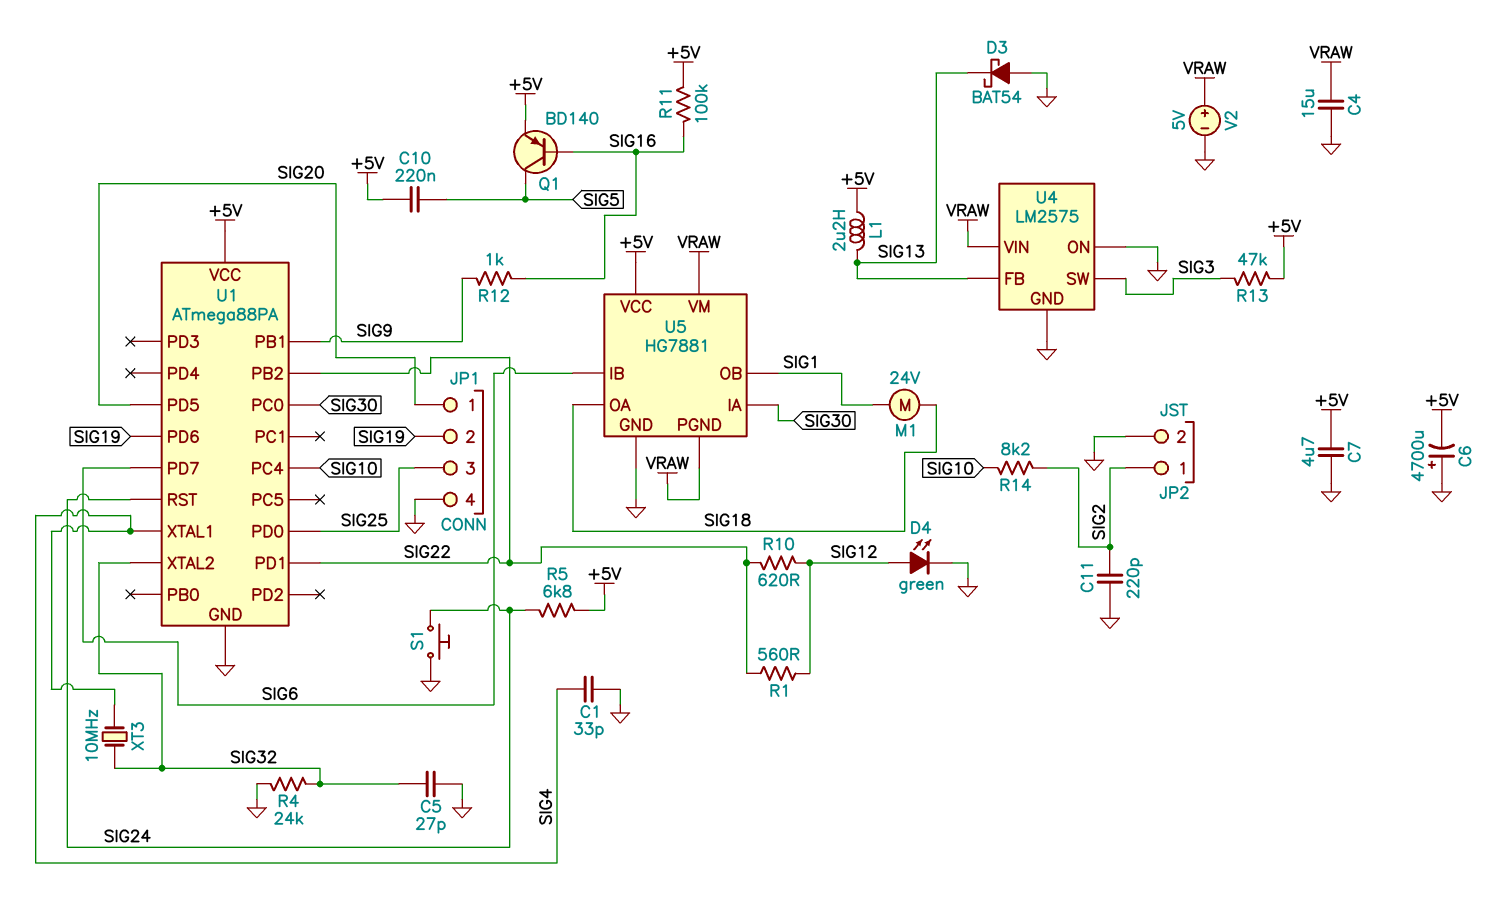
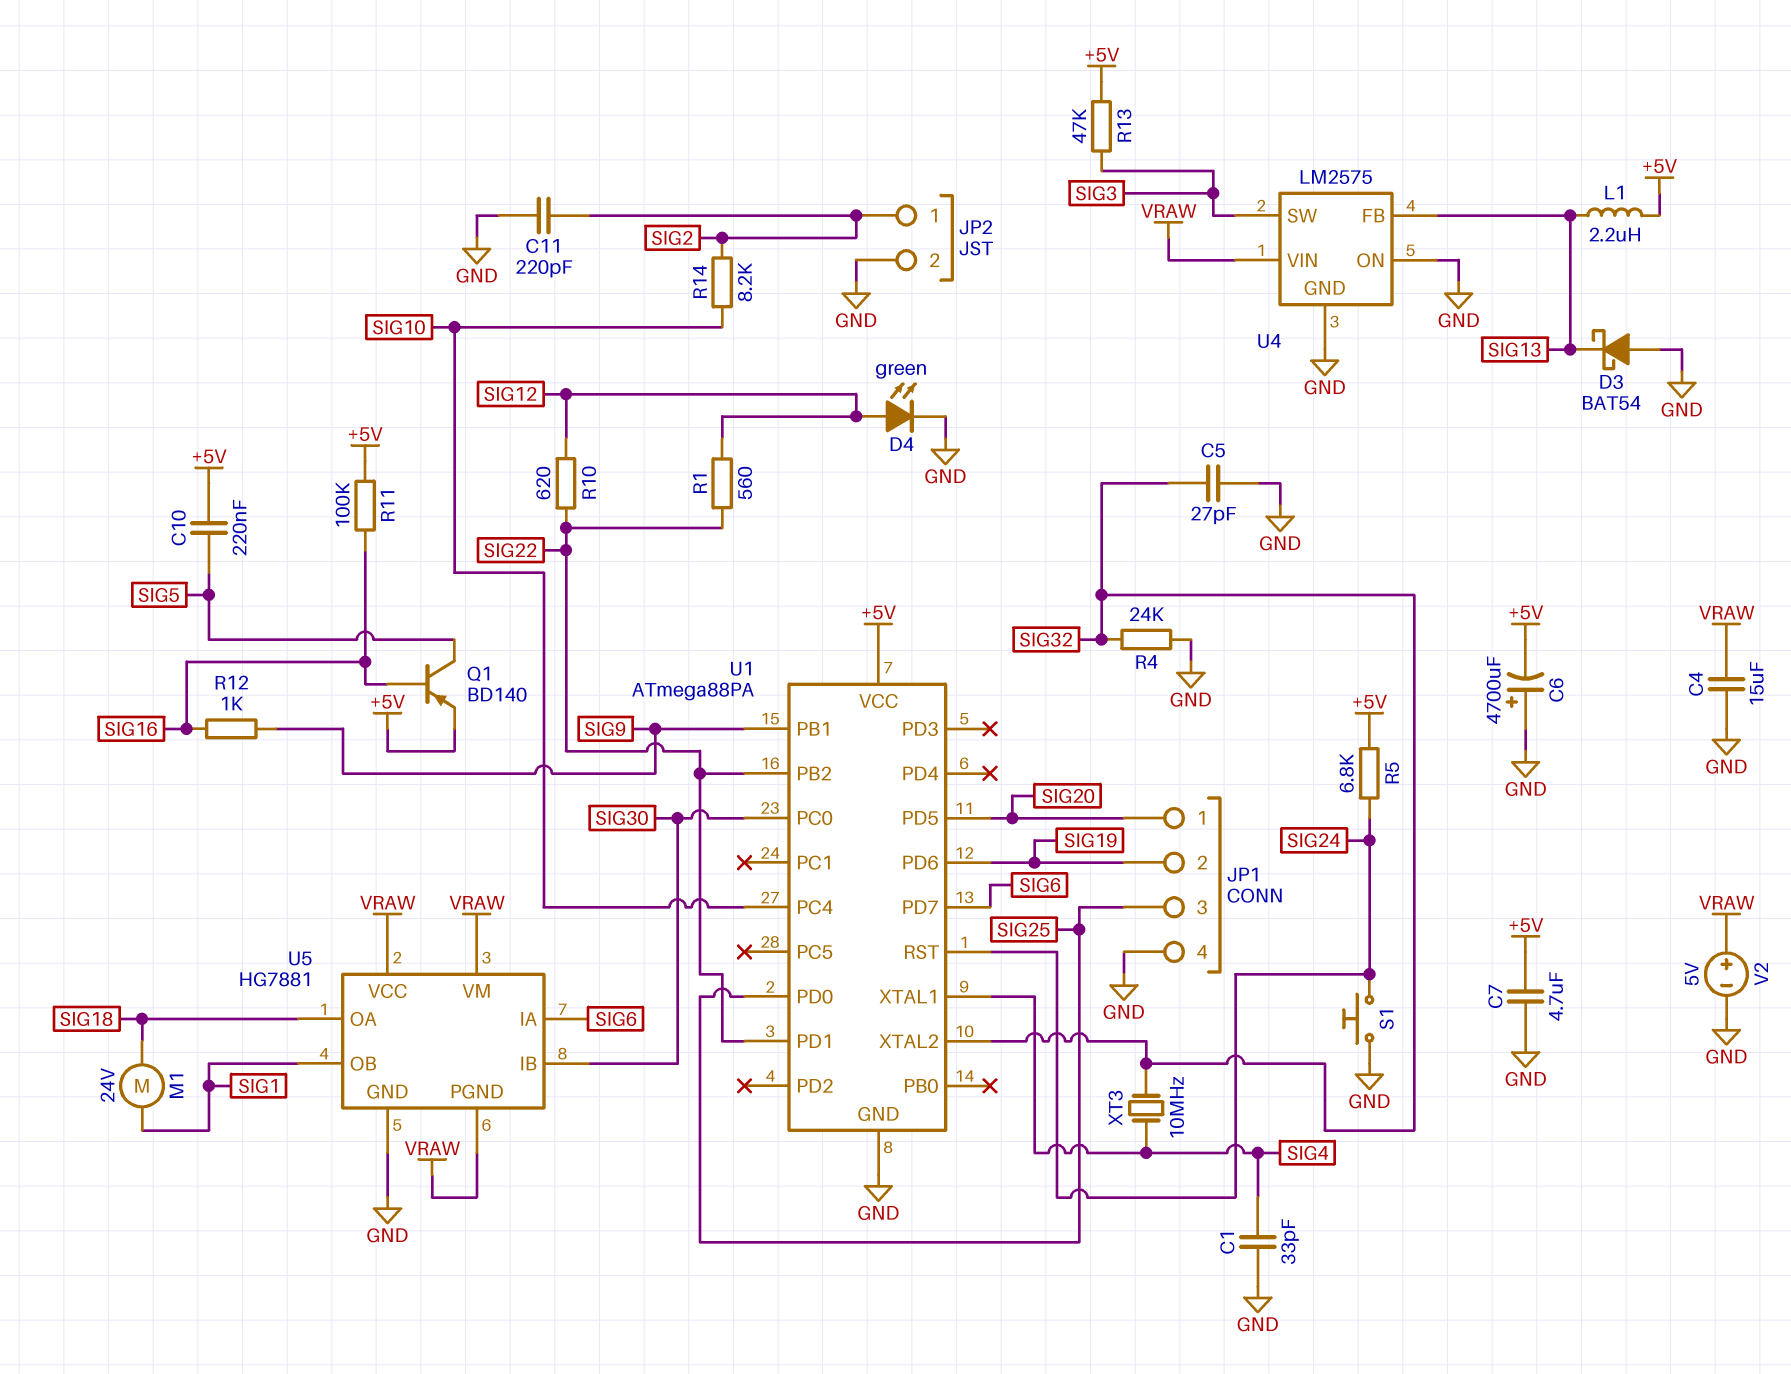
U5 pin IA: SIG30 -> SIG6
U5 pin IB: SIG6 -> SIG30
U5 pin VCC: +5V -> VRAW

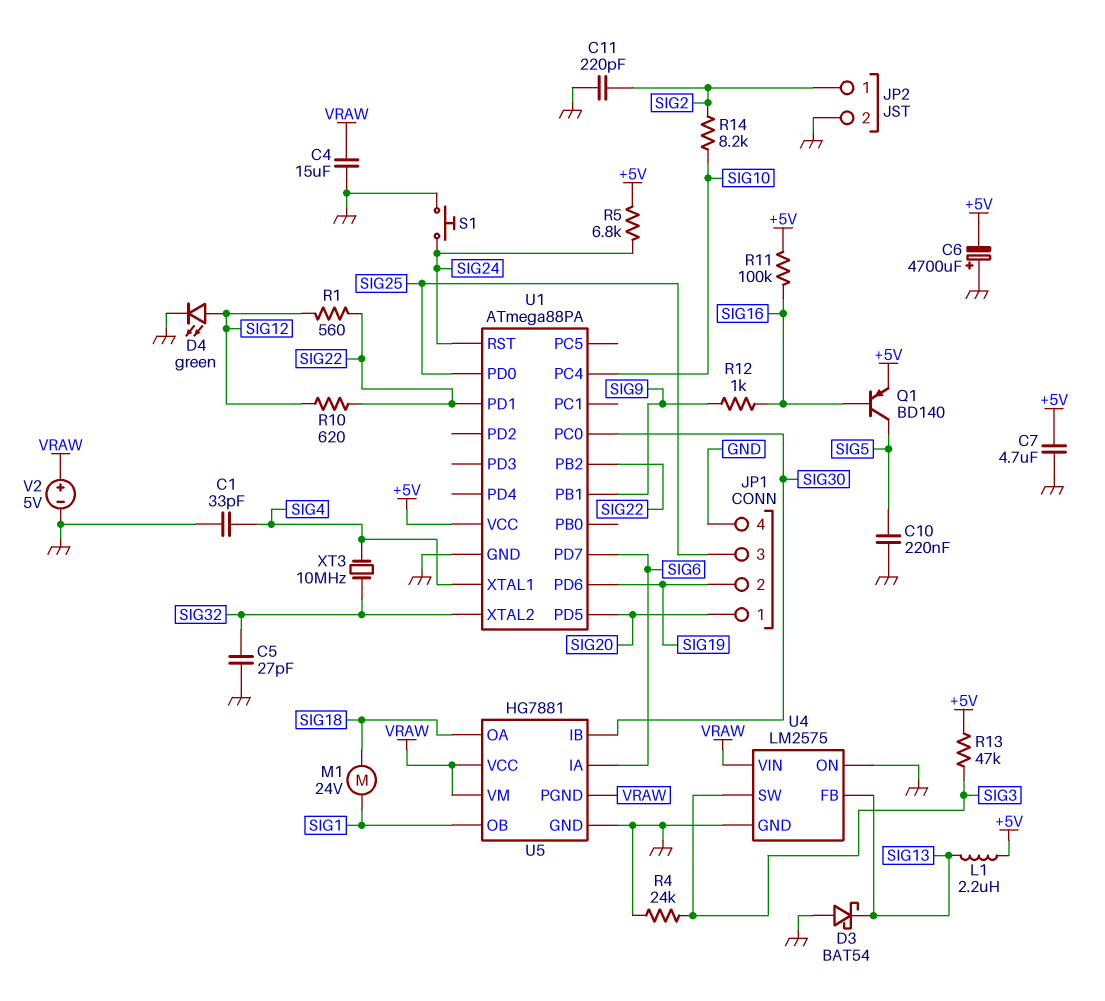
C10: 220nF (+5V, SIG5) -> 220nF (GND, SIG5)
R4: 24k (GND, SIG32) -> 24k (GND, SIG3)

